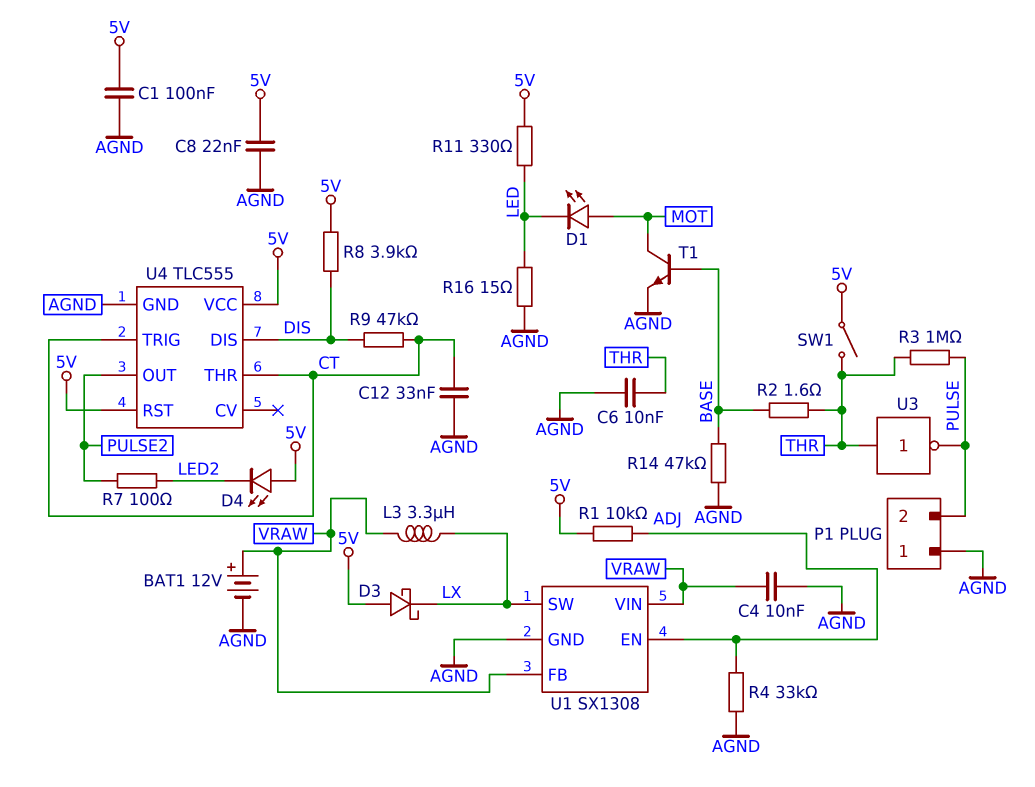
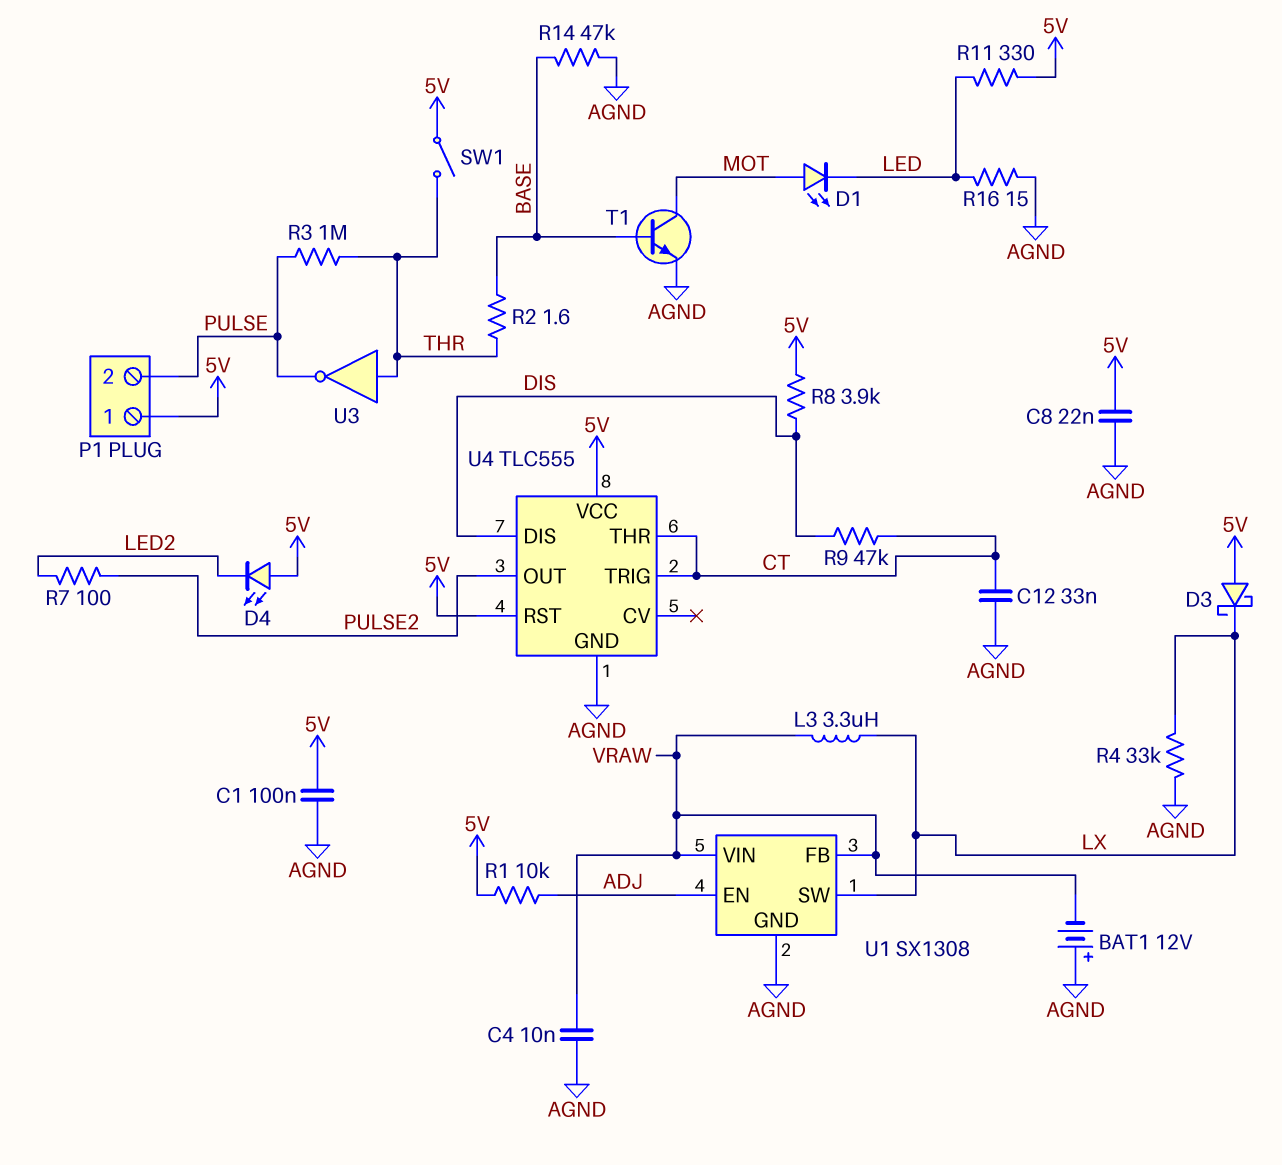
BAT1: 12V (plus VRAW, minus AGND) -> 12V (plus AGND, minus VRAW)
C6: 10nF (AGND, THR) -> none
P1 pin 1: AGND -> 5V
R4: 33k (ADJ, AGND) -> 33k (AGND, LX)

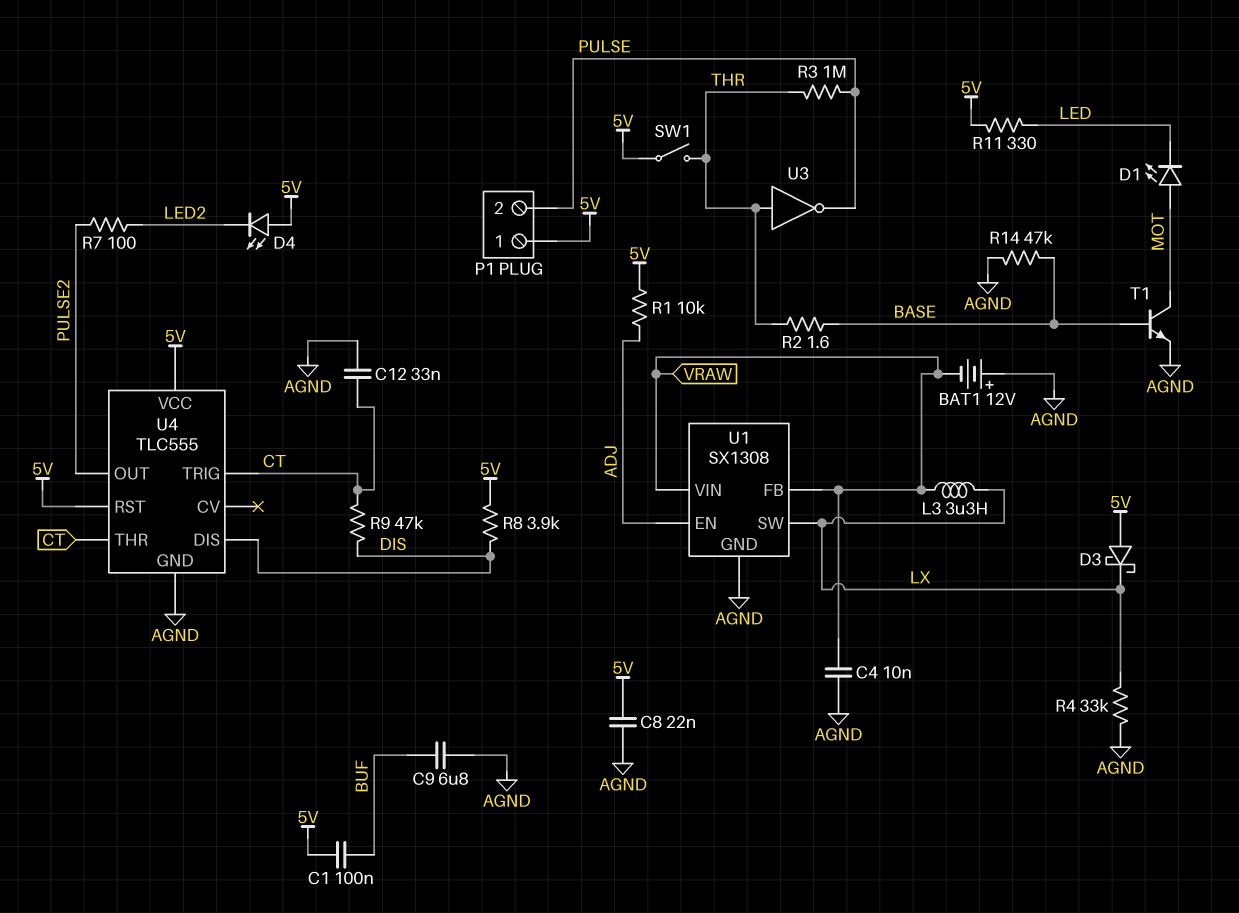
C1: 100nF (5V, AGND) -> 100nF (5V, BUF)
C9: none -> 6.8uF (AGND, BUF)
R16: 15 (AGND, LED) -> none

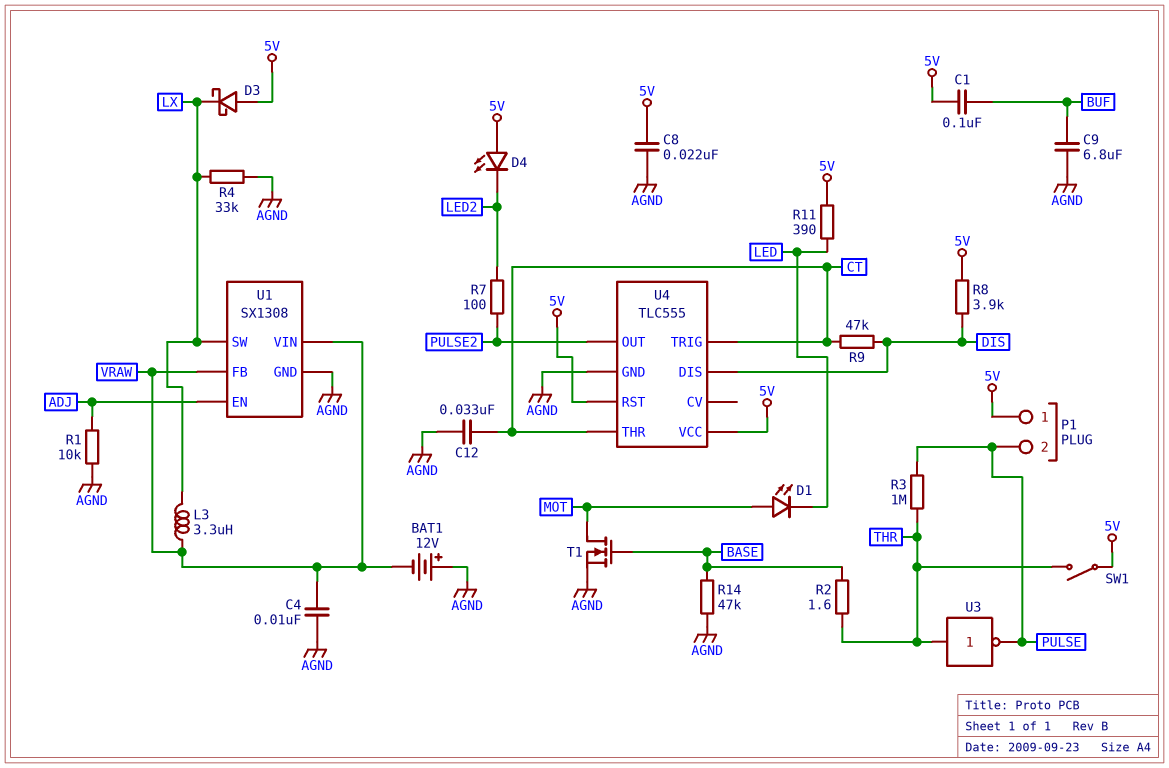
R1: 10k (5V, ADJ) -> 10k (ADJ, AGND)
R11: 330 (5V, LED) -> 390 (5V, LED)
T1: NPN (B BASE, C MOT, E AGND) -> NMOS (G BASE, D MOT, S AGND)

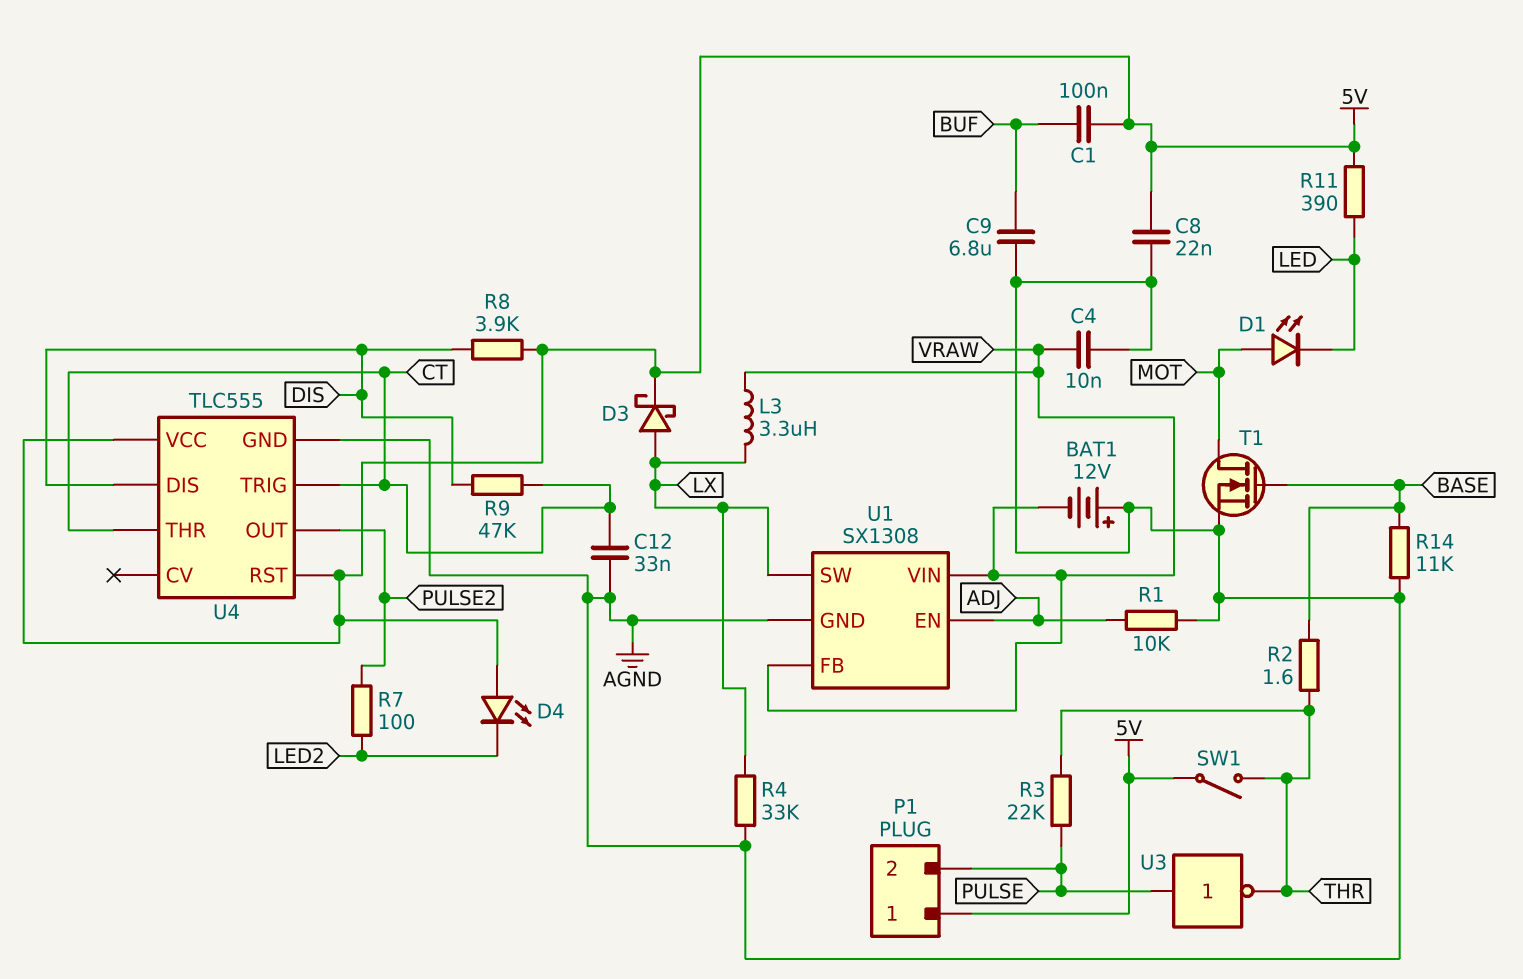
D3: schottky (A 5V, K LX) -> schottky (A LX, K 5V)
R3: 1M (PULSE, THR) -> 22k (PULSE, THR)
R14: 47k (AGND, BASE) -> 11k (AGND, BASE)
U3: NOT (in THR, out PULSE) -> NOT (in PULSE, out THR)

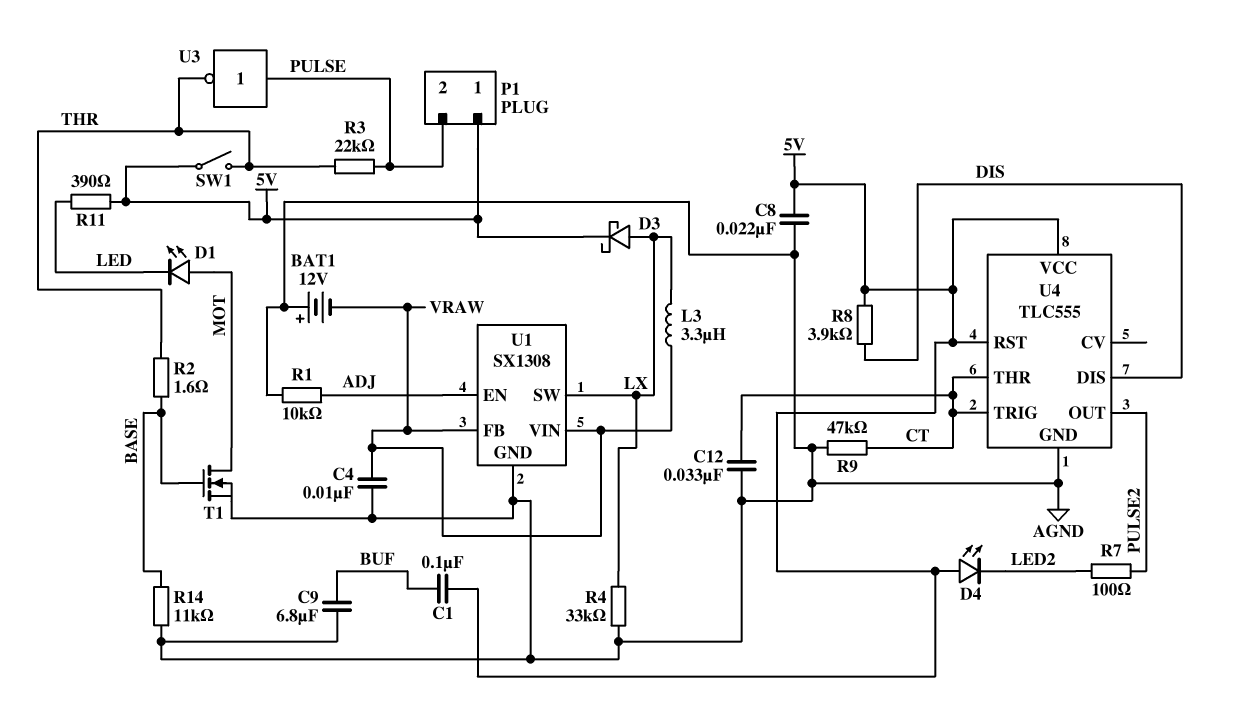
R9: 47k (CT, DIS) -> 47k (AGND, CT)

